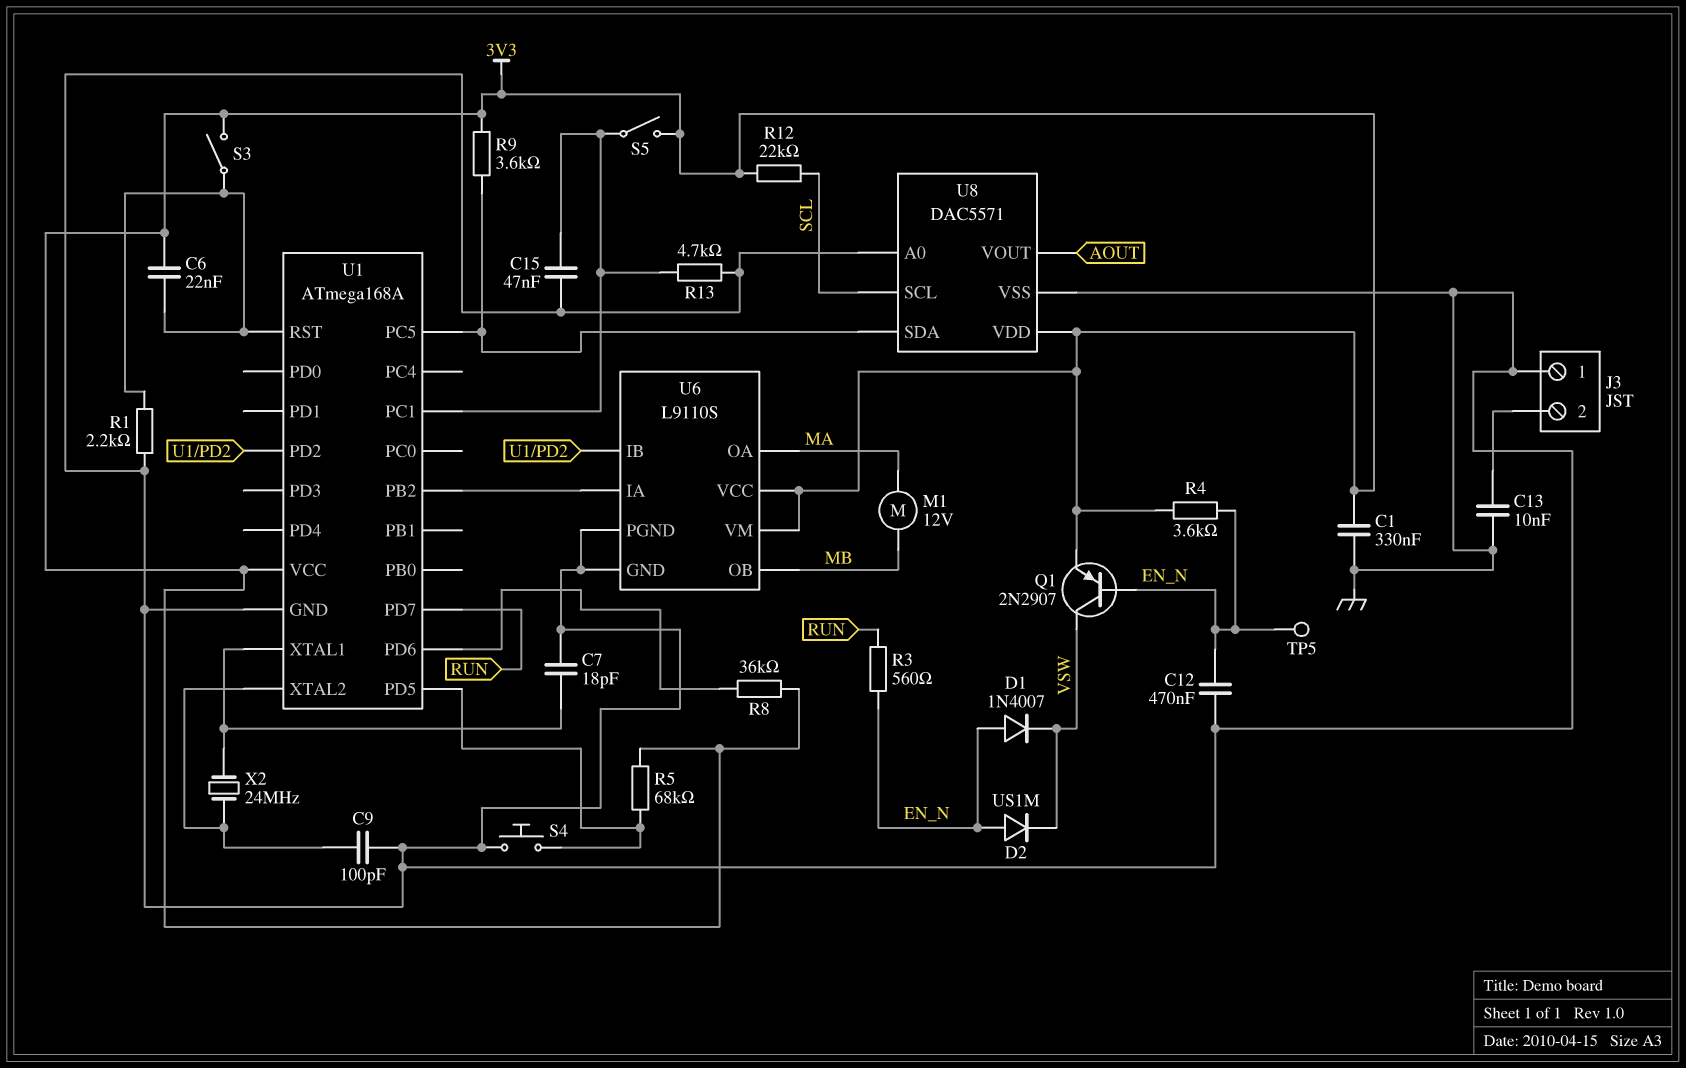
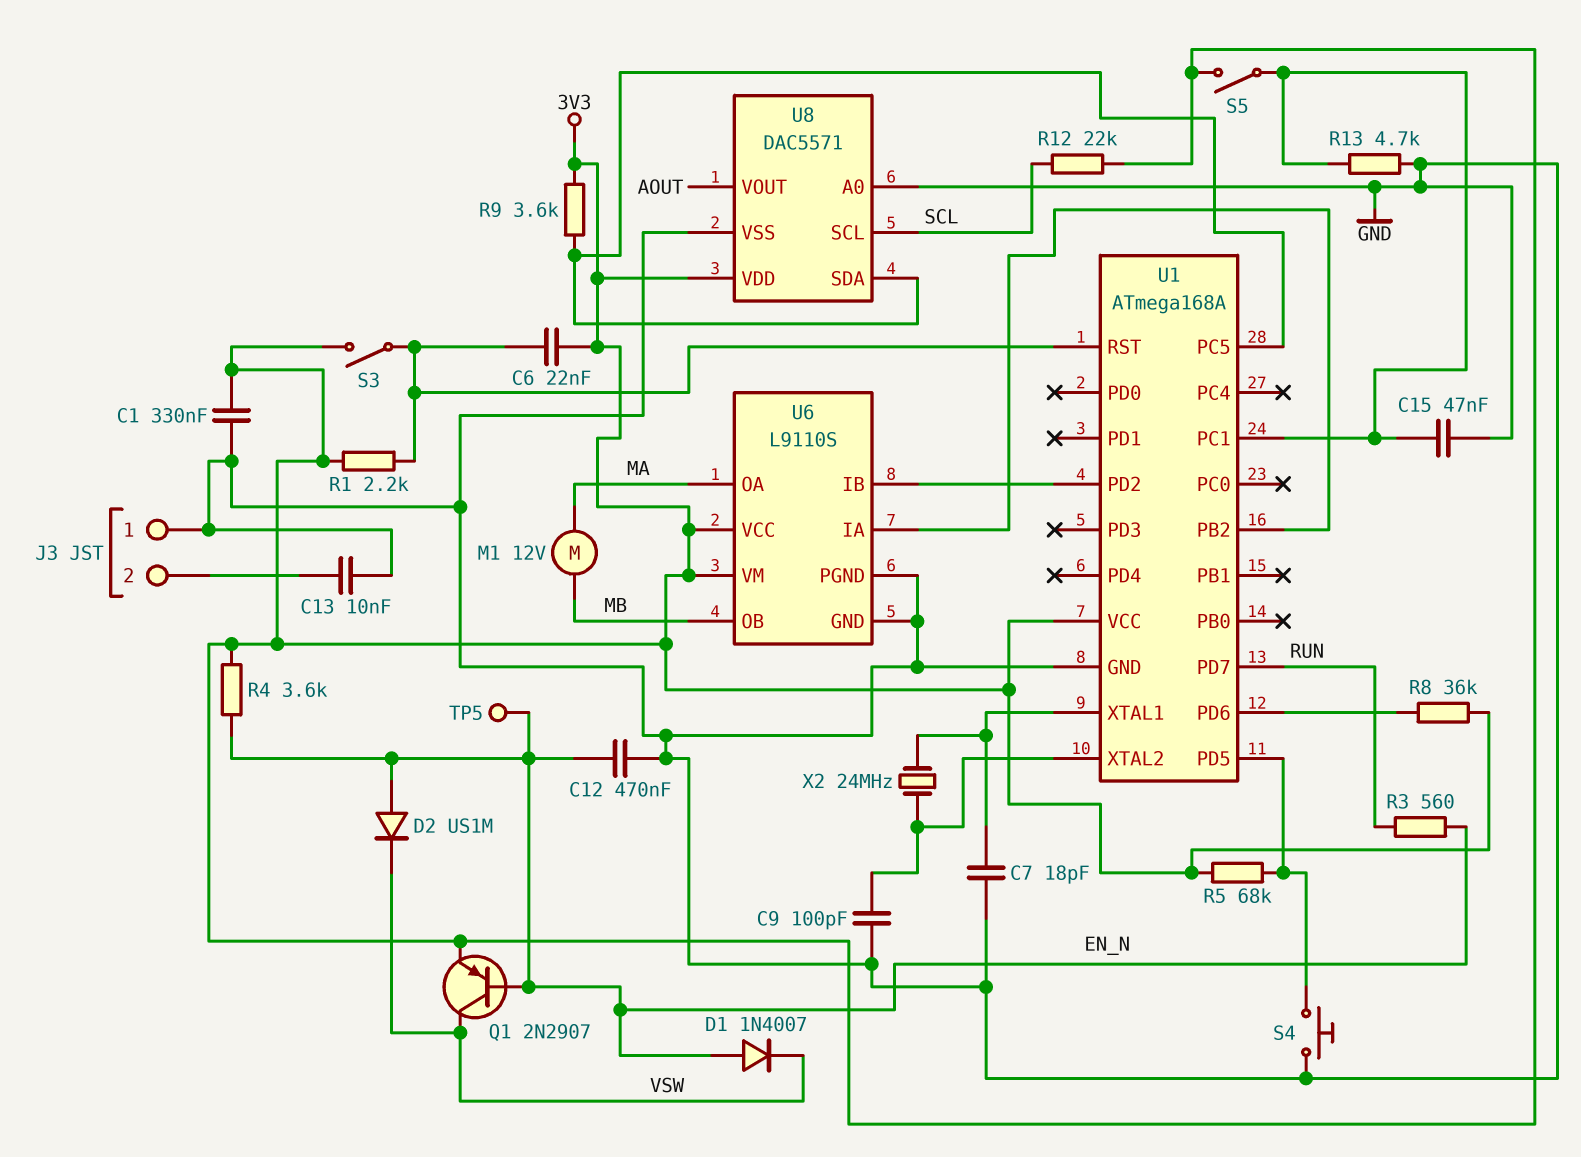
R1: 2.2k (GND, U1/RST) -> 2.2k (3V3, U1/RST)

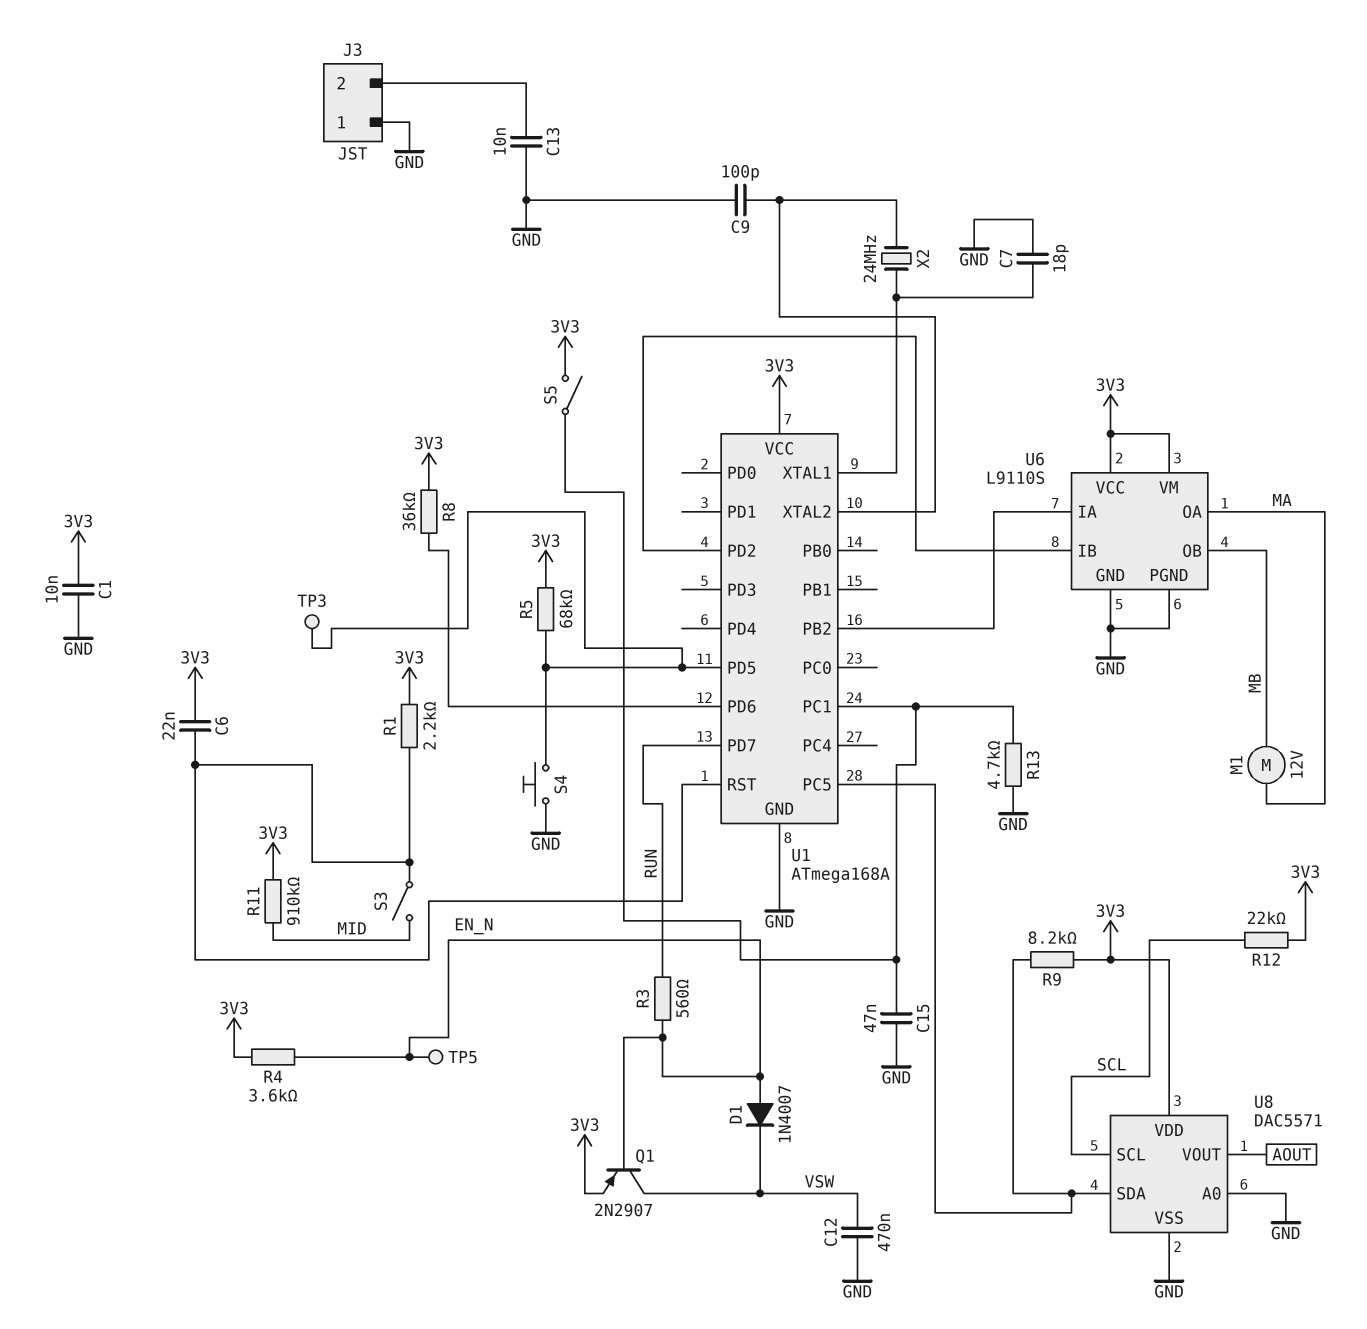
C1: 330nF (3V3, GND) -> 10nF (3V3, GND)
C12: 470nF (EN_N, GND) -> 470nF (GND, VSW)
D2: diode US1M (A EN_N, K VSW) -> none
R9: 3.6k (3V3, U1/PC5) -> 8.2k (3V3, U1/PC5)
R11: none -> 910k (3V3, MID)
S3: switch (3V3, U1/RST) -> switch (MID, U1/RST)
TP3: none -> test point (U1/PD5)

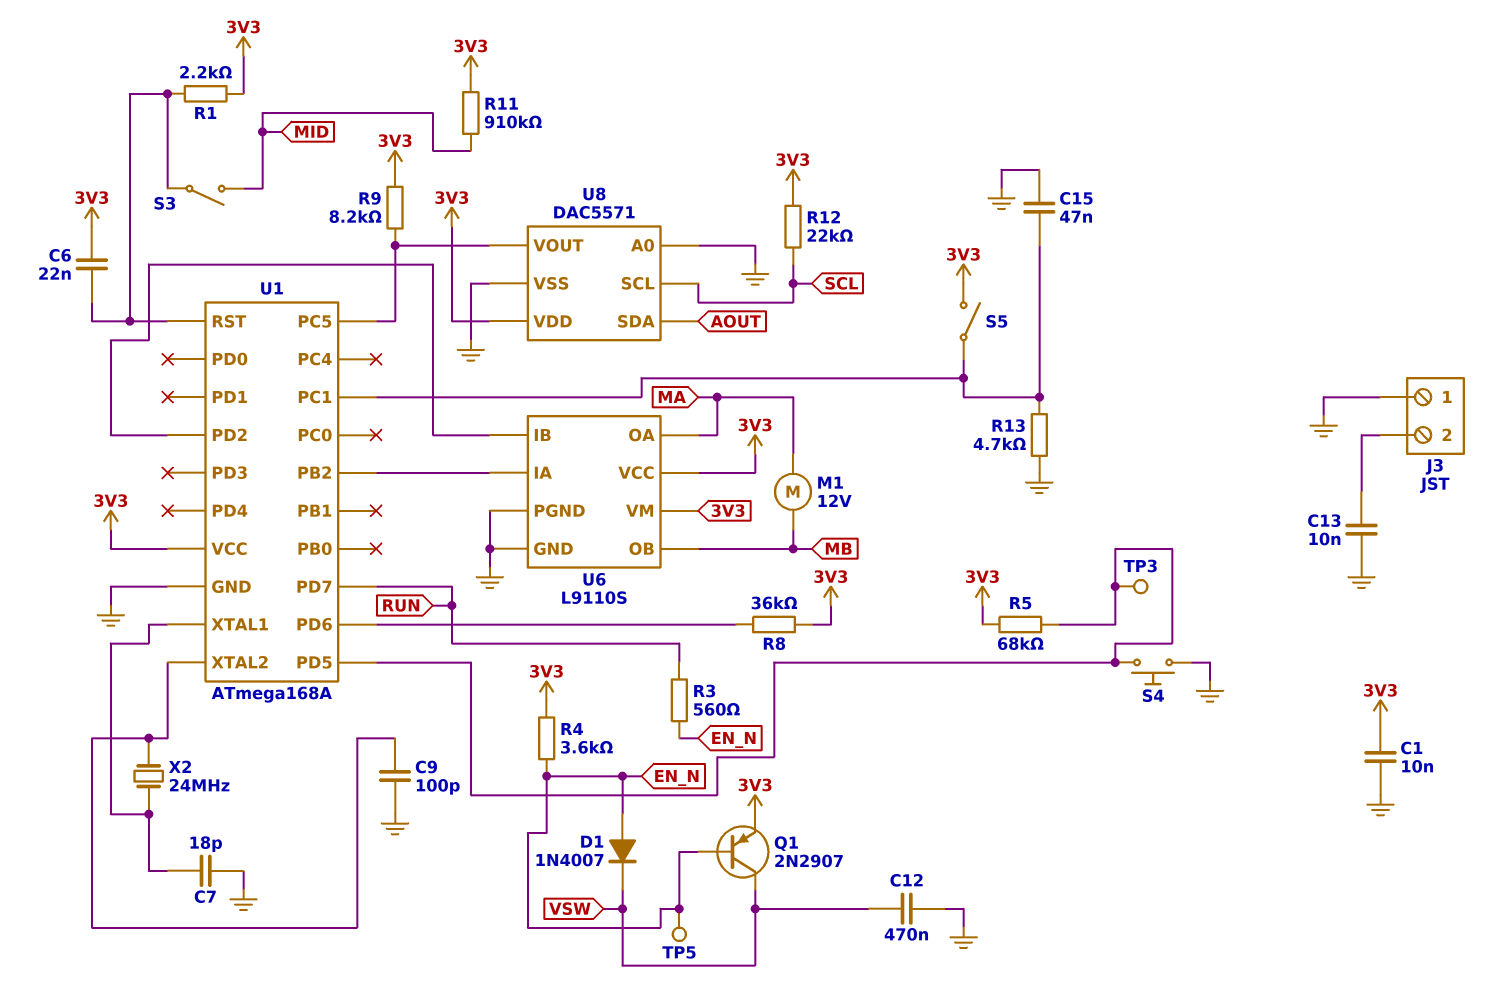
U8 pin SDA: U1/PC5 -> AOUT
U8 pin VOUT: AOUT -> U1/PC5

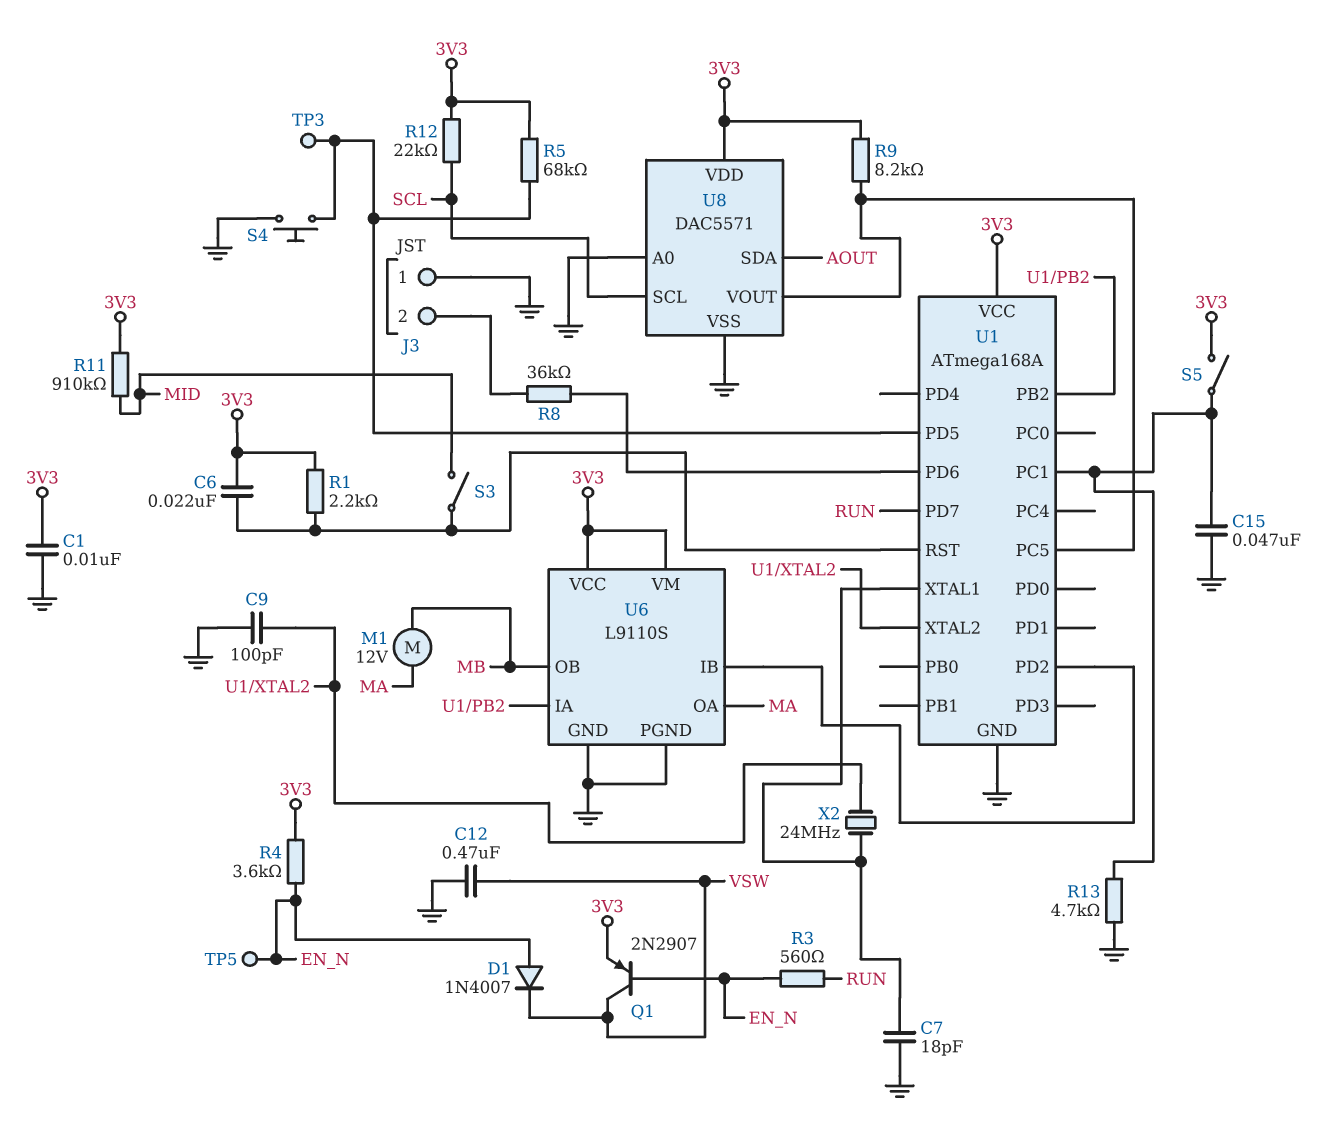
C13: 10nF (GND, J3/2) -> none
R8: 36k (3V3, U1/PD6) -> 36k (J3/2, U1/PD6)

